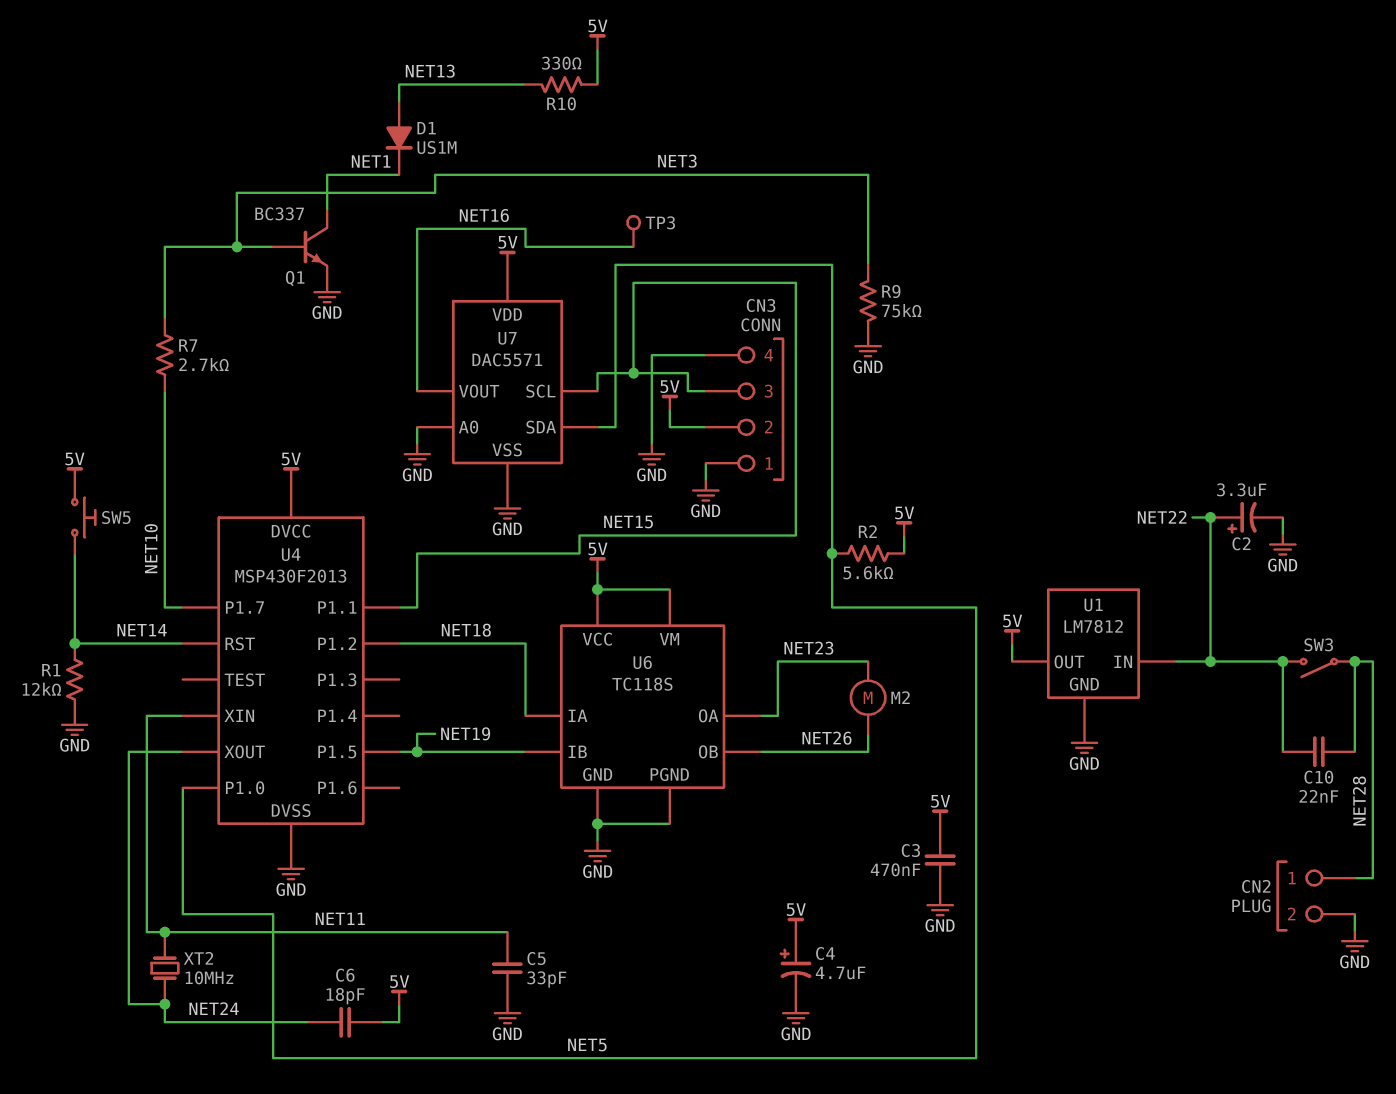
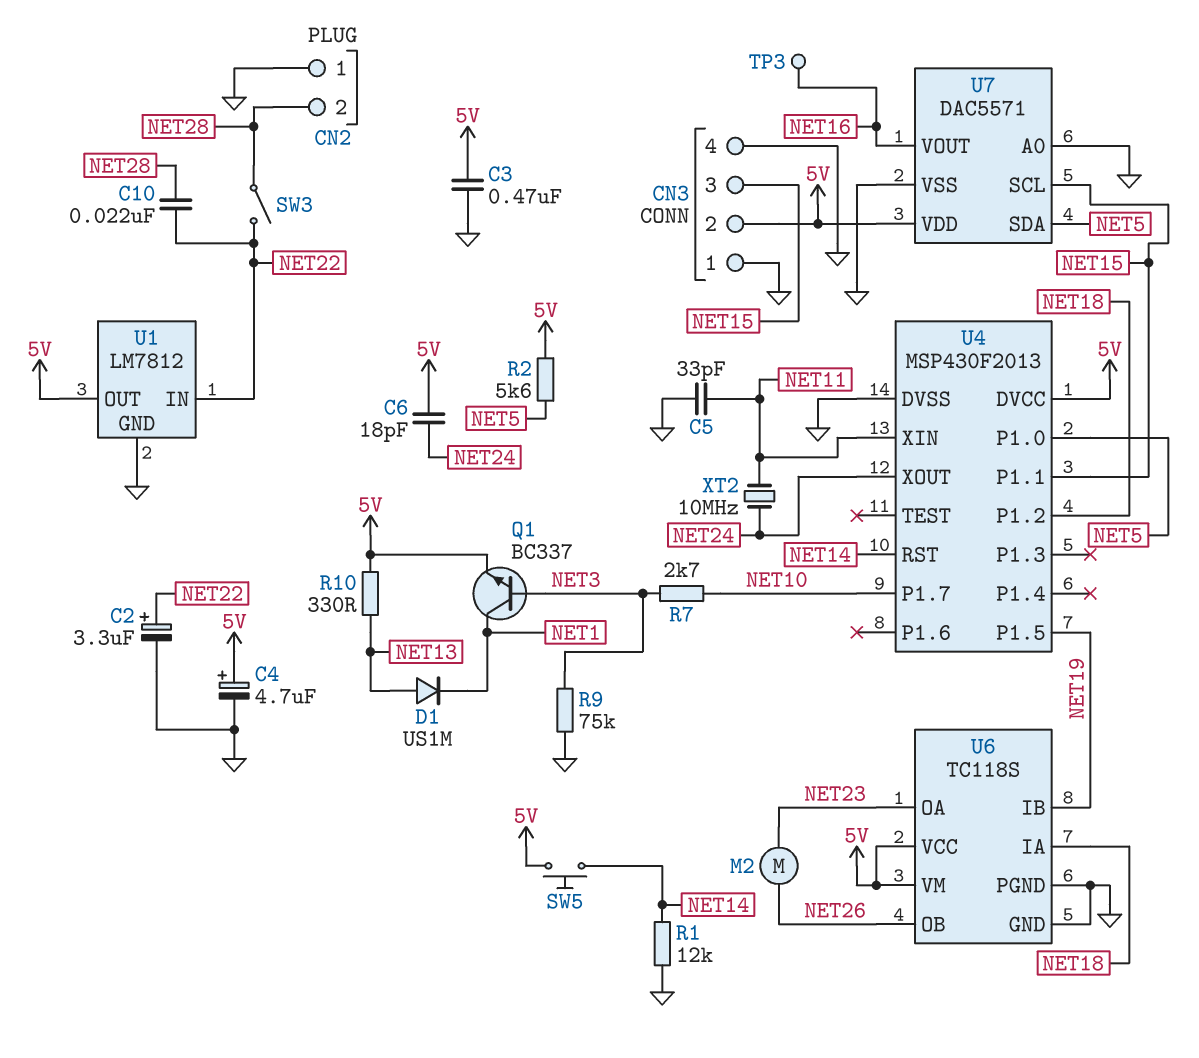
CN2 pin 1: NET28 -> GND
CN2 pin 2: GND -> NET28
Q1: NPN BC337 (B NET3, C NET1, E GND) -> NPN BC337 (B NET3, C NET1, E 5V)

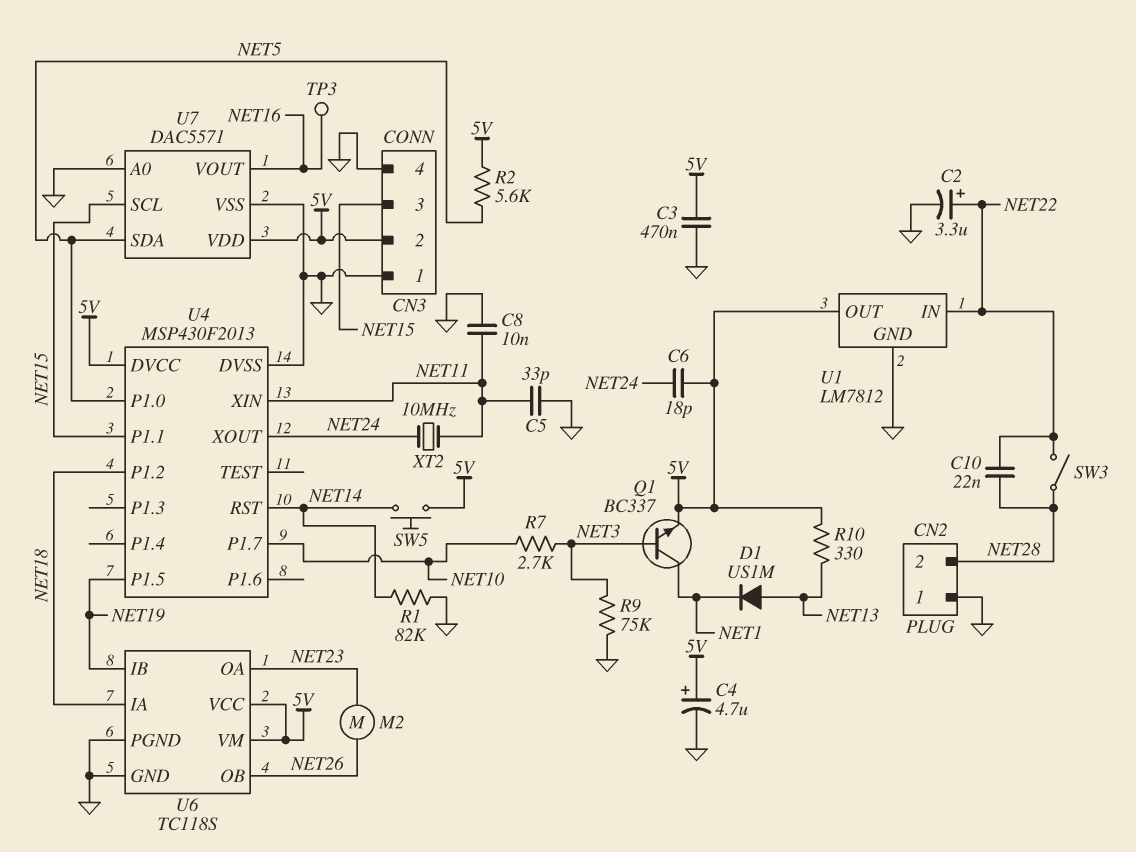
C8: none -> 10nF (GND, NET11)
R1: 12k (GND, NET14) -> 82k (GND, NET14)

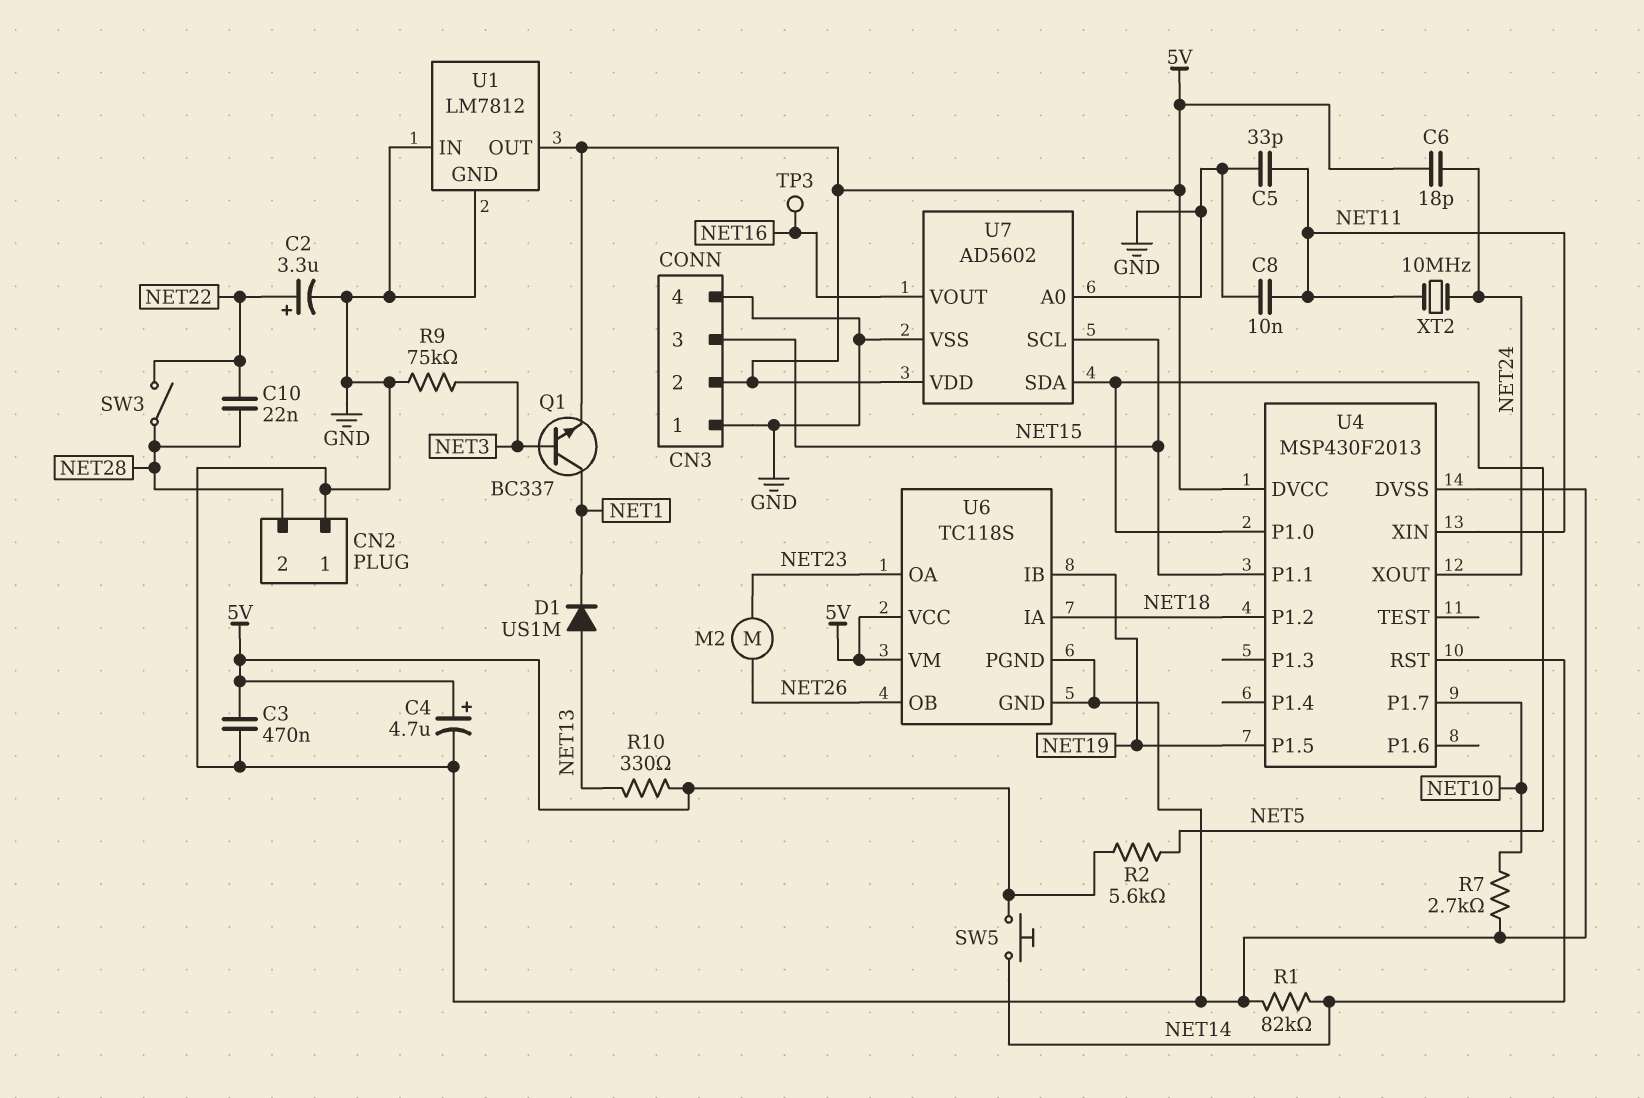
R7: 2.7k (NET3, NET10) -> 2.7k (GND, NET10)
U1 pin IN: NET22 -> GND
U7: DAC5571 -> AD5602

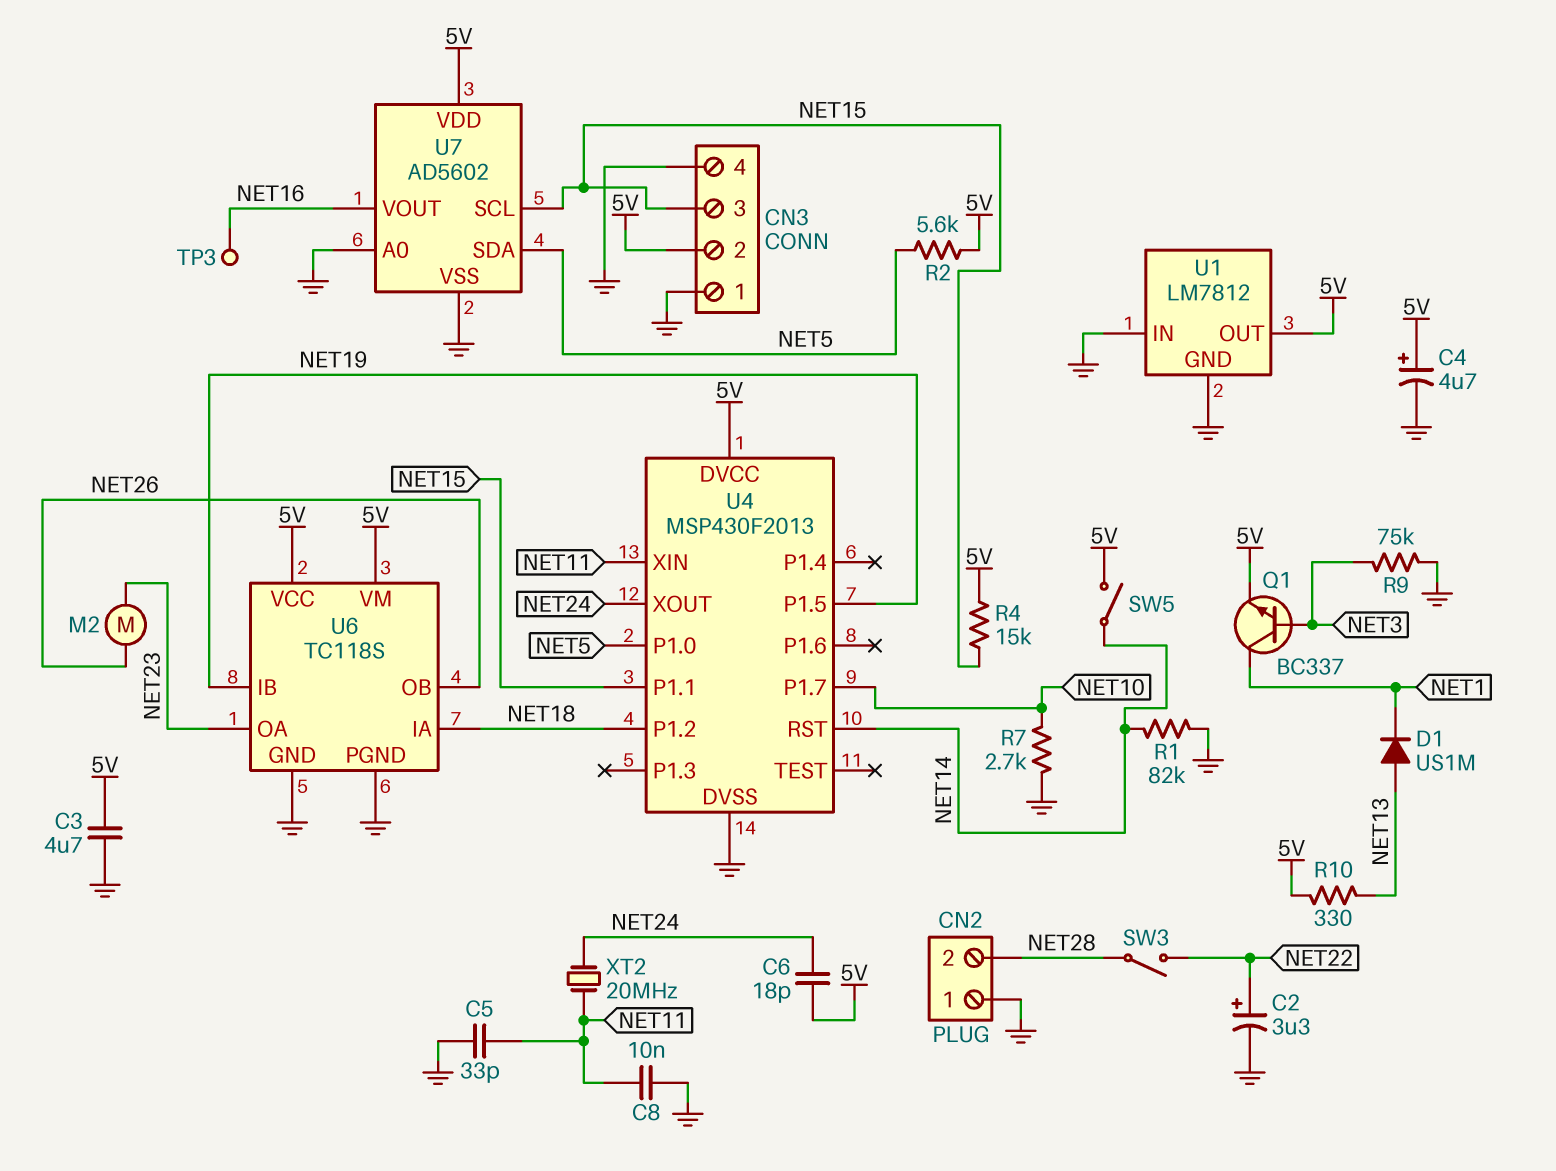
C3: 470nF (5V, GND) -> 4.7uF (5V, GND)
C10: 22nF (NET22, NET28) -> none
R4: none -> 15k (5V, NET15)
SW5: button (5V, NET14) -> switch (5V, NET14)
XT2: 10MHz (NET11, NET24) -> 20MHz (NET11, NET24)

